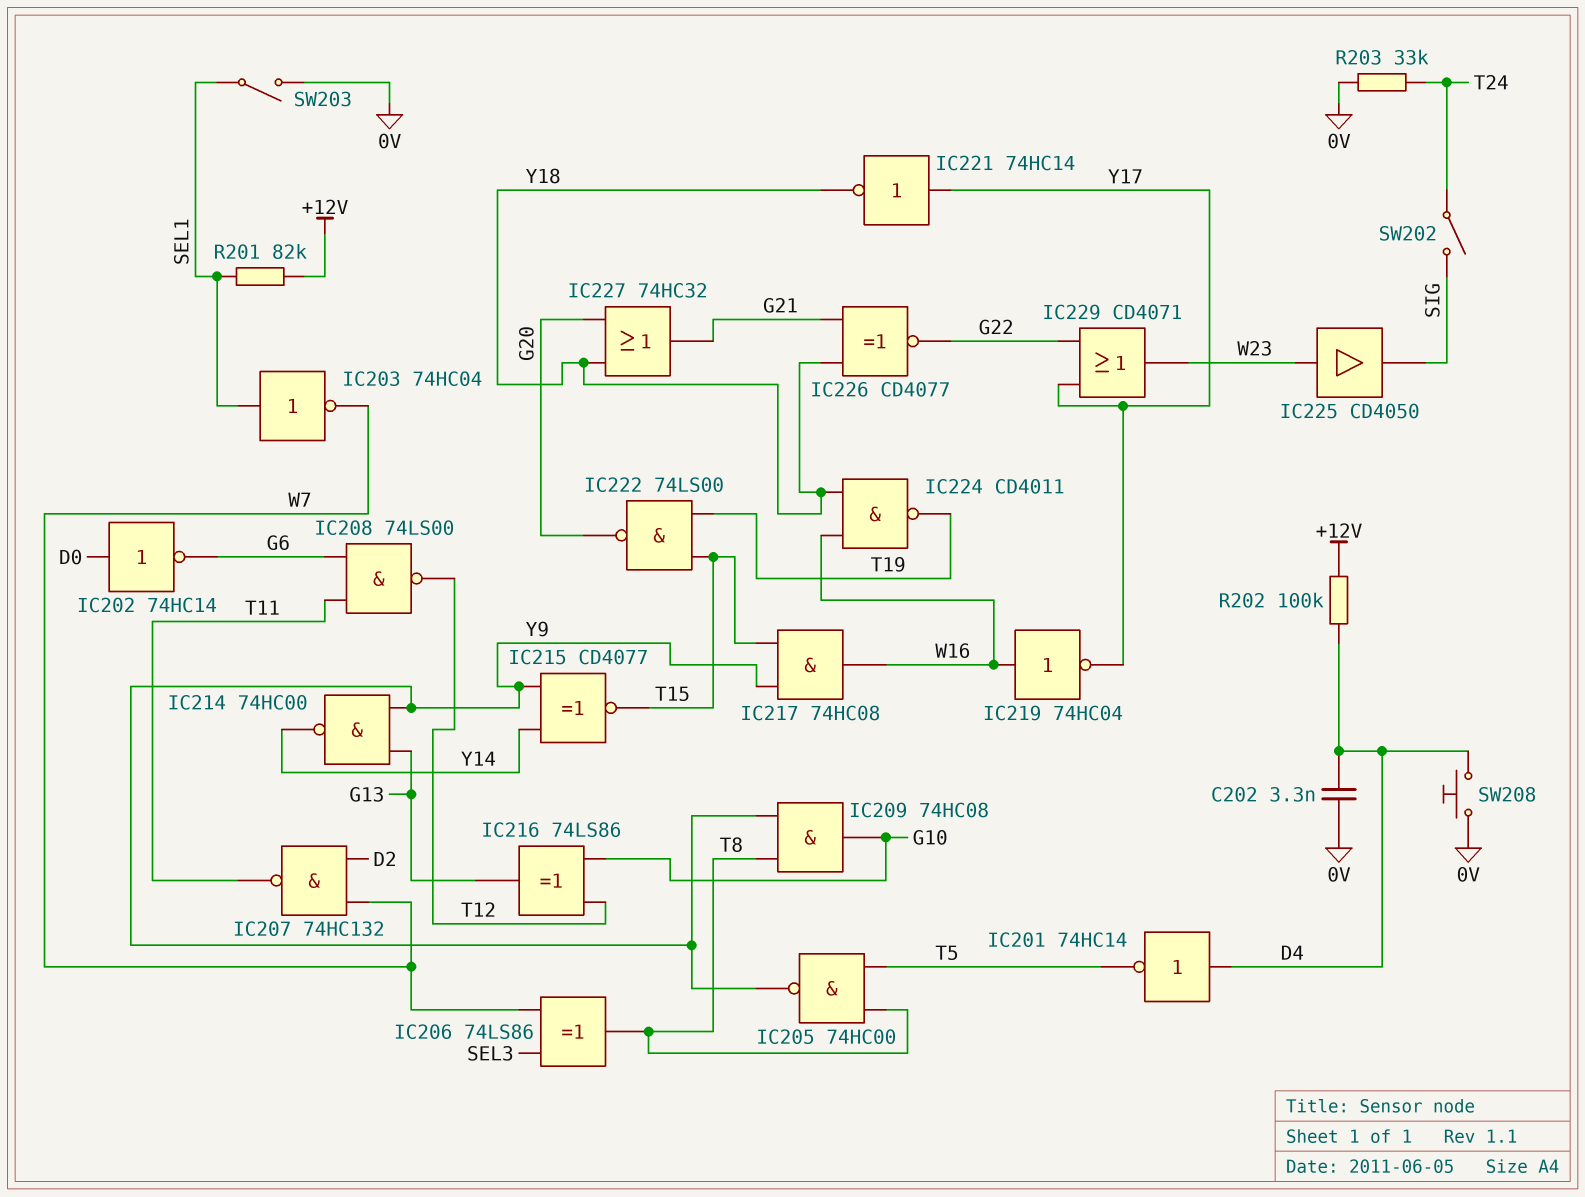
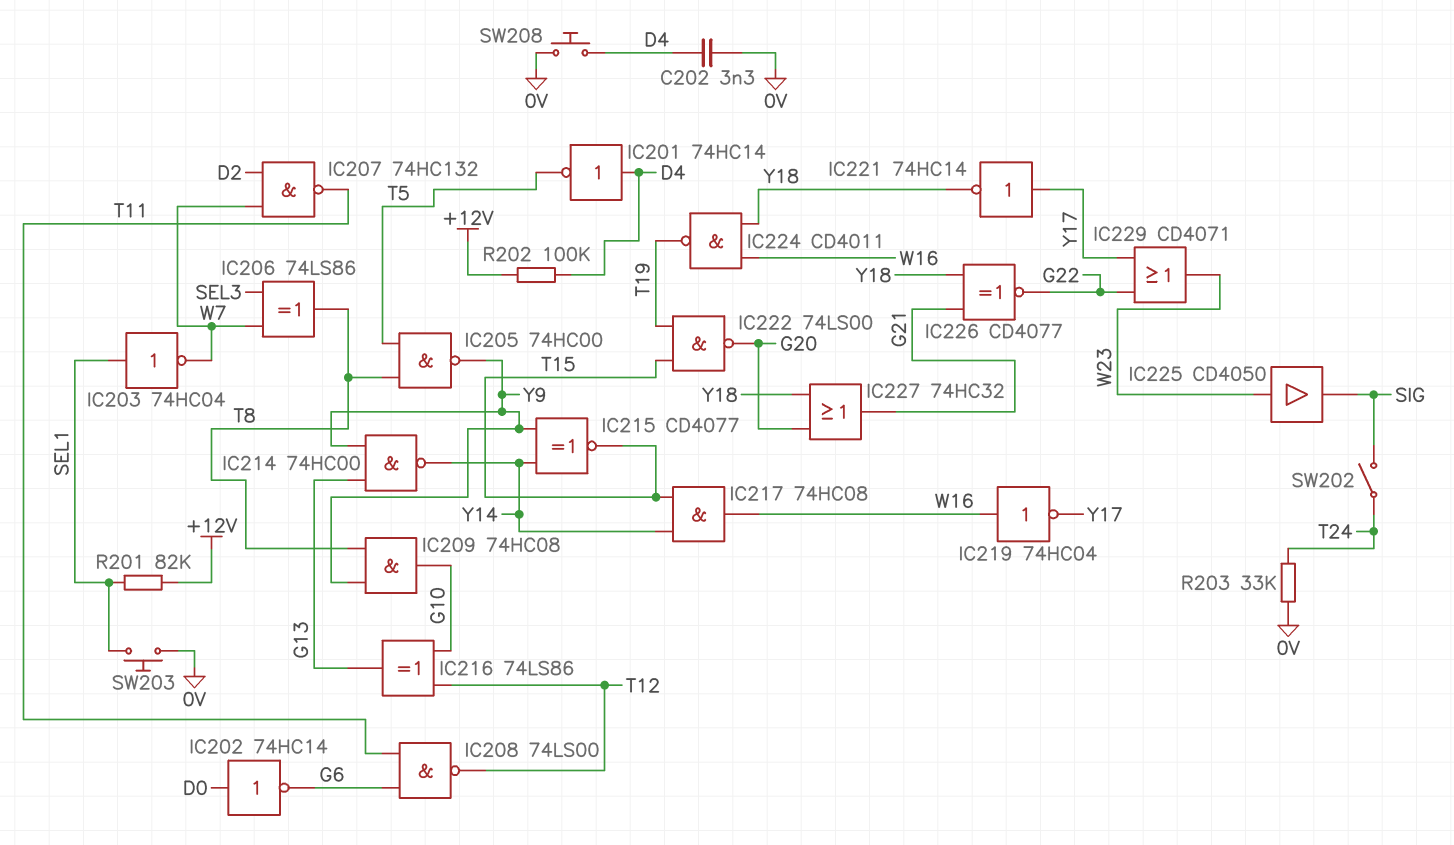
IC217: AND 74HC08 (in T15, in Y9, out W16) -> AND 74HC08 (in T15, in Y14, out W16)
SW203: switch (0V, SEL1) -> button (0V, SEL1)

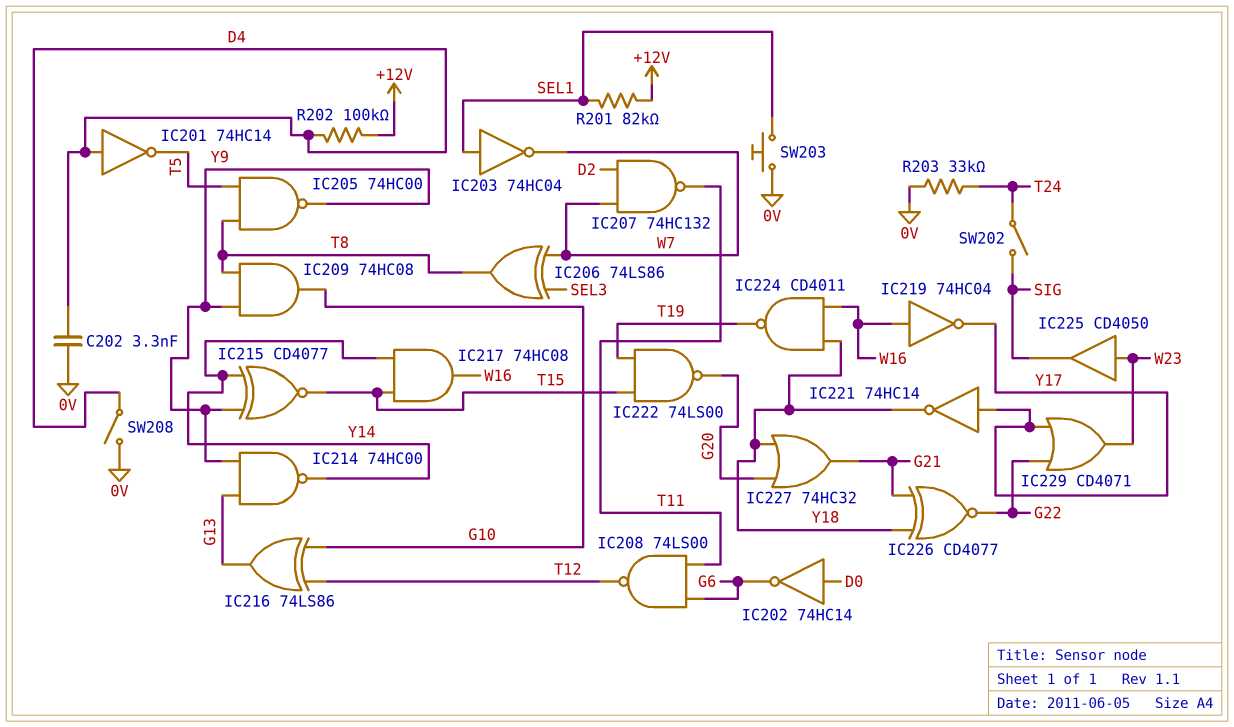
SW208: button (0V, D4) -> switch (0V, D4)

